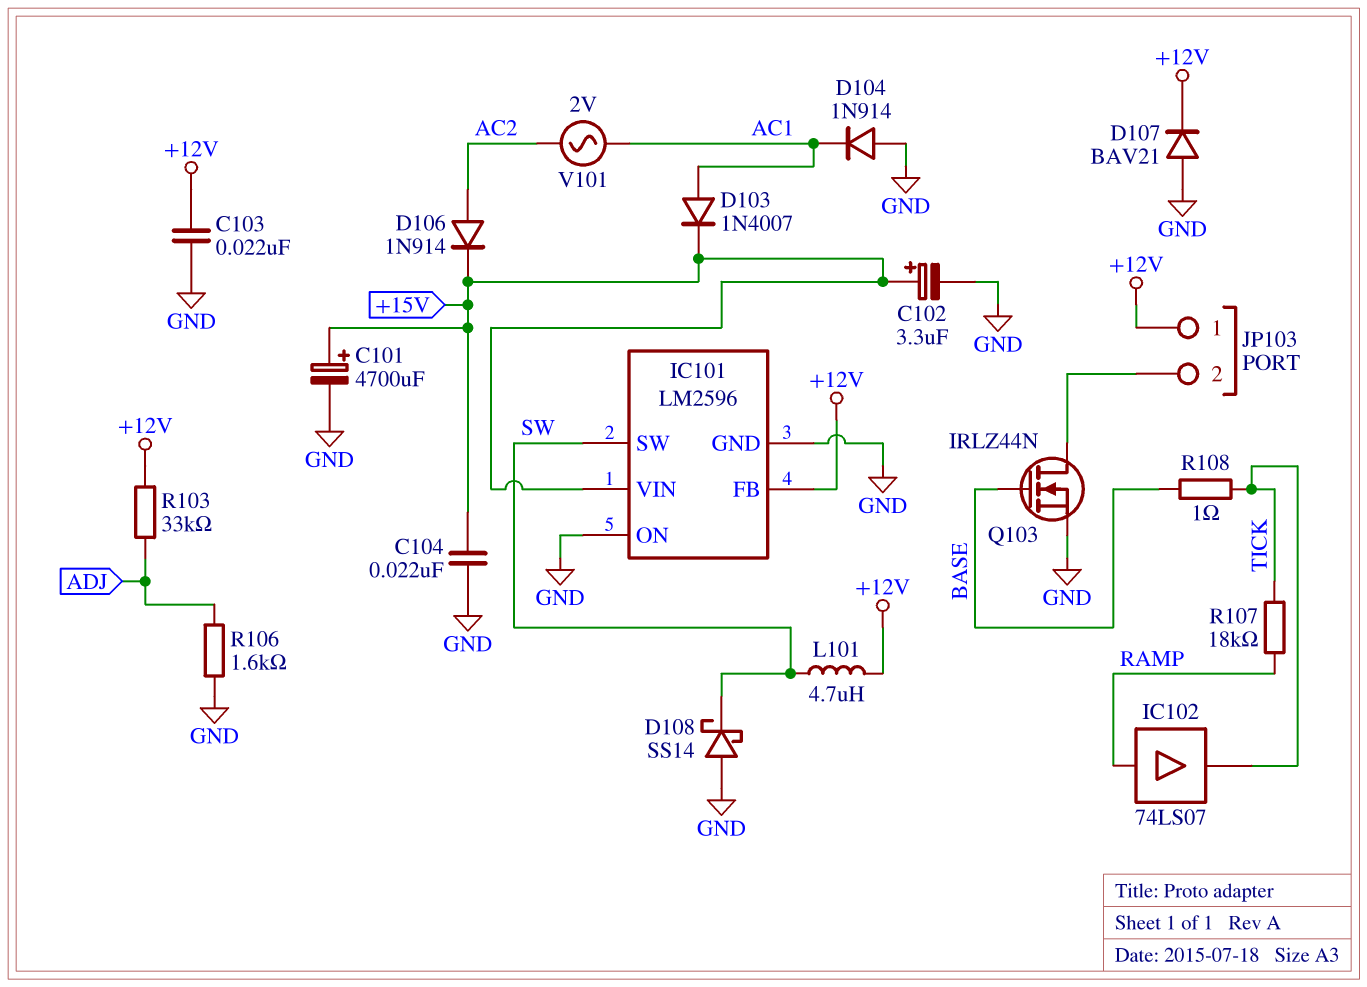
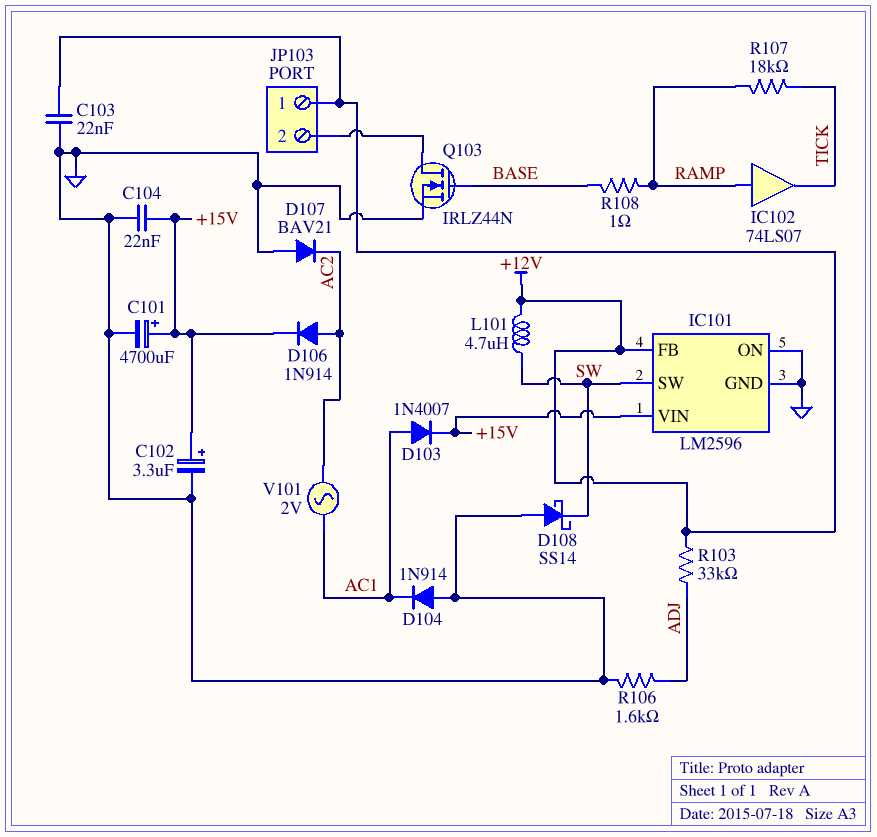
D107: diode BAV21 (A GND, K +12V) -> diode BAV21 (A GND, K AC2)
R108: 1 (BASE, TICK) -> 1 (BASE, RAMP)

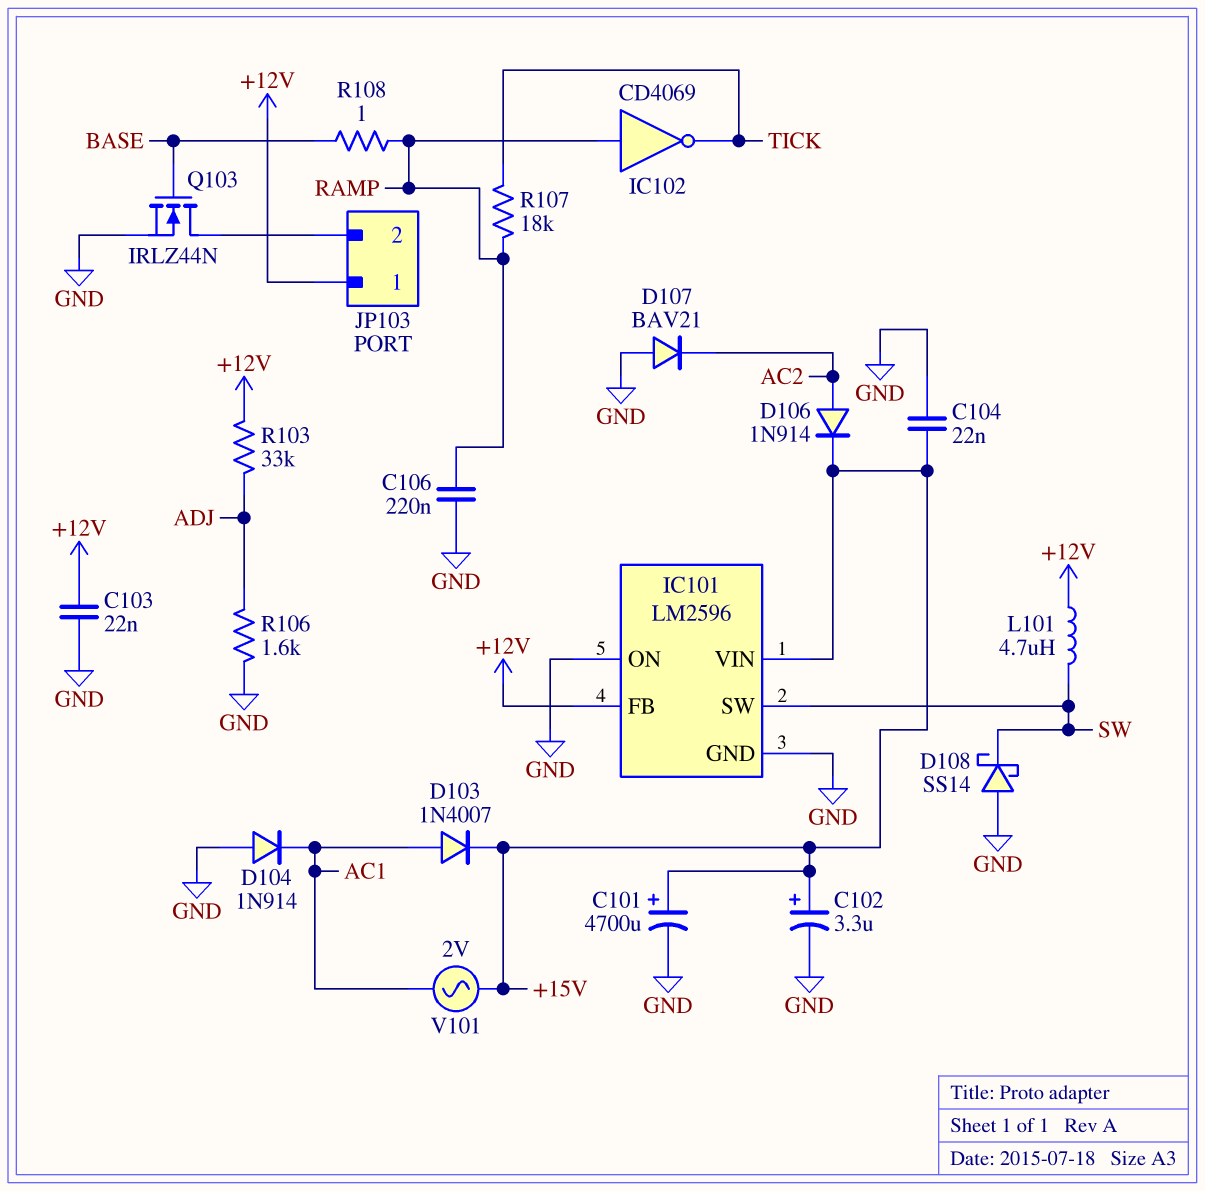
C106: none -> 220nF (GND, RAMP)
IC102: buffer 74LS07 (in RAMP, out TICK) -> NOT CD4069 (in RAMP, out TICK)
V101: AC 2V (AC1, AC2) -> AC 2V (+15V, AC1)

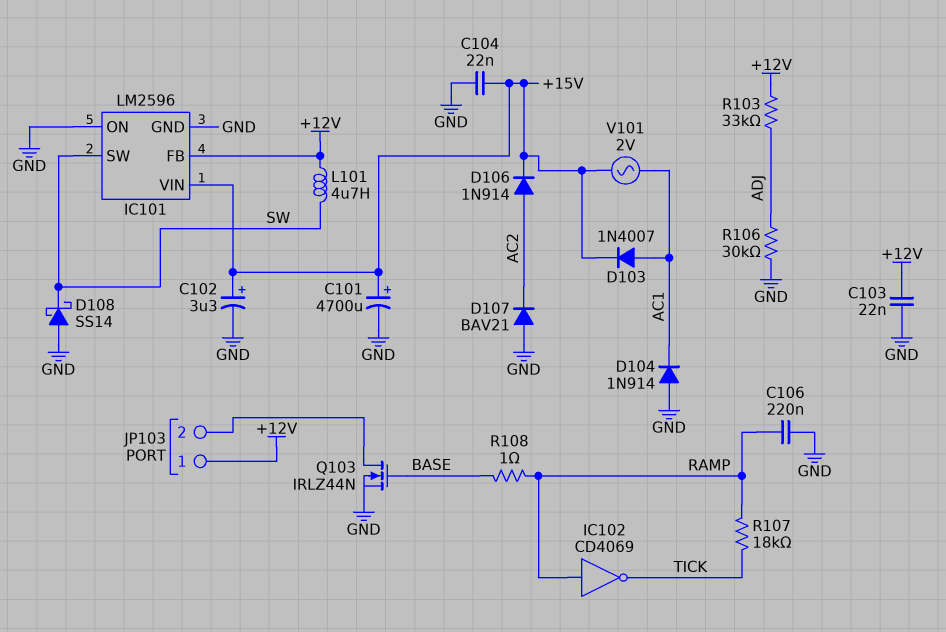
R106: 1.6k (ADJ, GND) -> 30k (ADJ, GND)

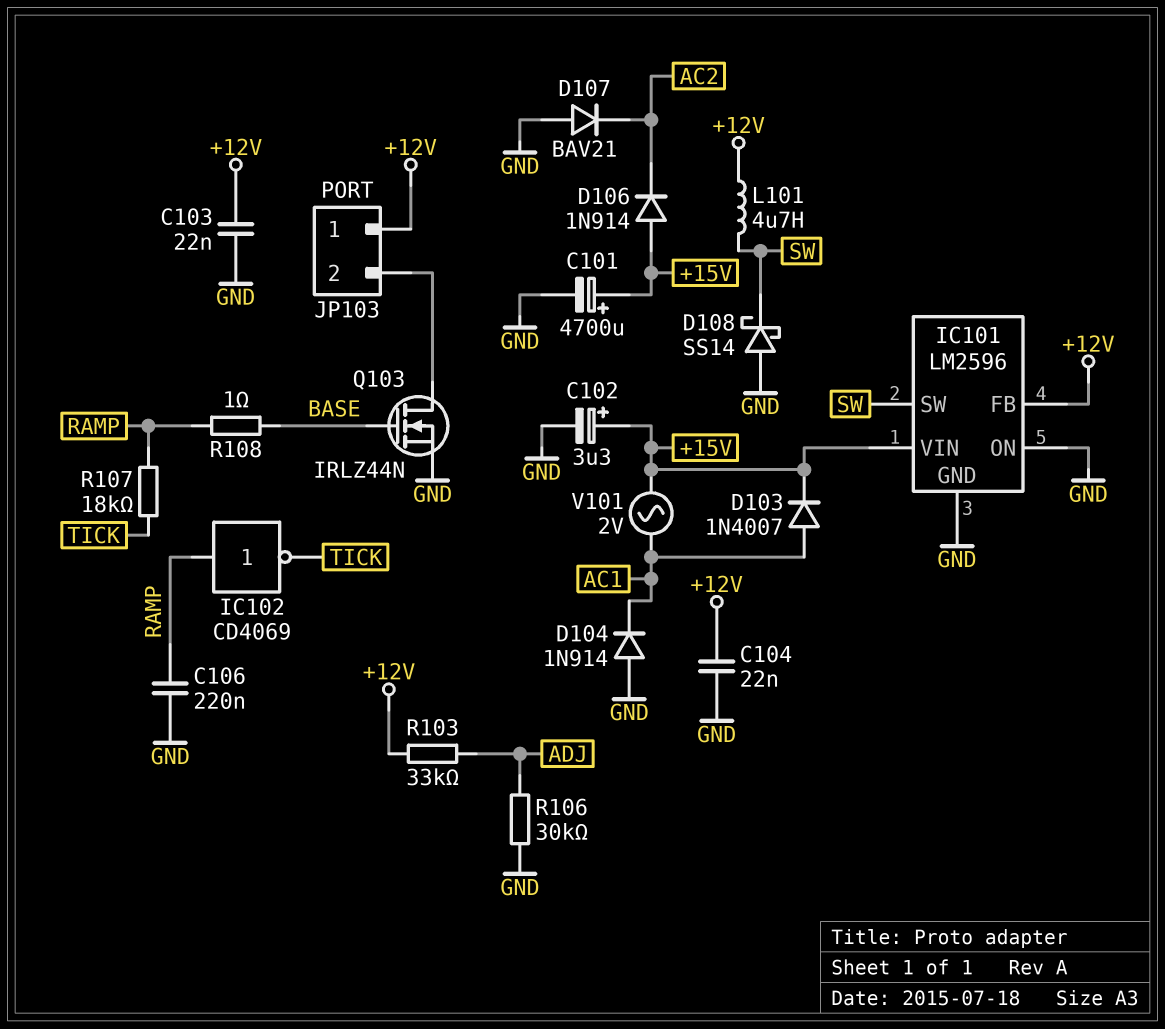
C104: 22nF (+15V, GND) -> 22nF (+12V, GND)
D106: diode 1N914 (A AC2, K +15V) -> diode 1N914 (A +15V, K AC2)

